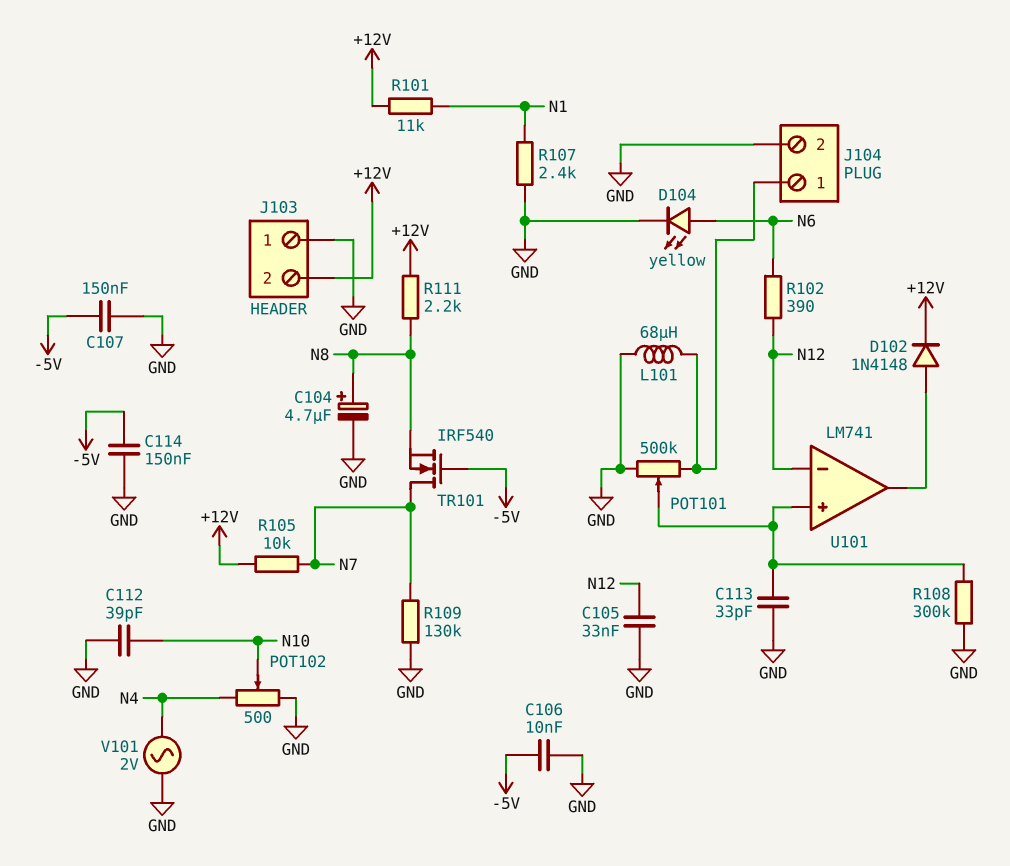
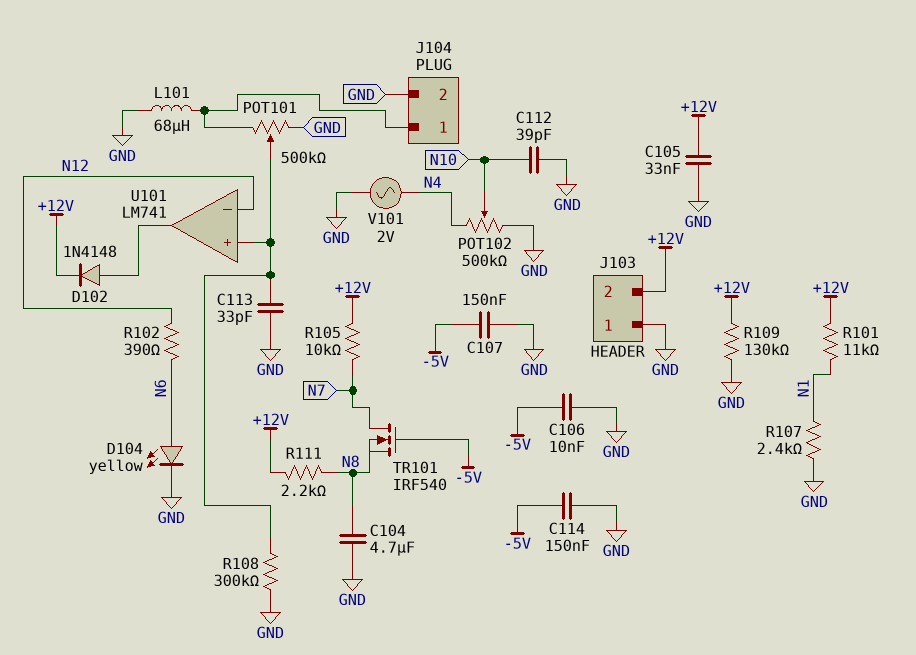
C104: 4.7uF (plus N8, minus GND) -> 4.7uF (GND, N8)
C105: 33nF (GND, N12) -> 33nF (+12V, GND)
POT102: 500 (GND, N4, wiper N10) -> 500k (GND, N4, wiper N10)
R109: 130k (GND, N7) -> 130k (+12V, GND)

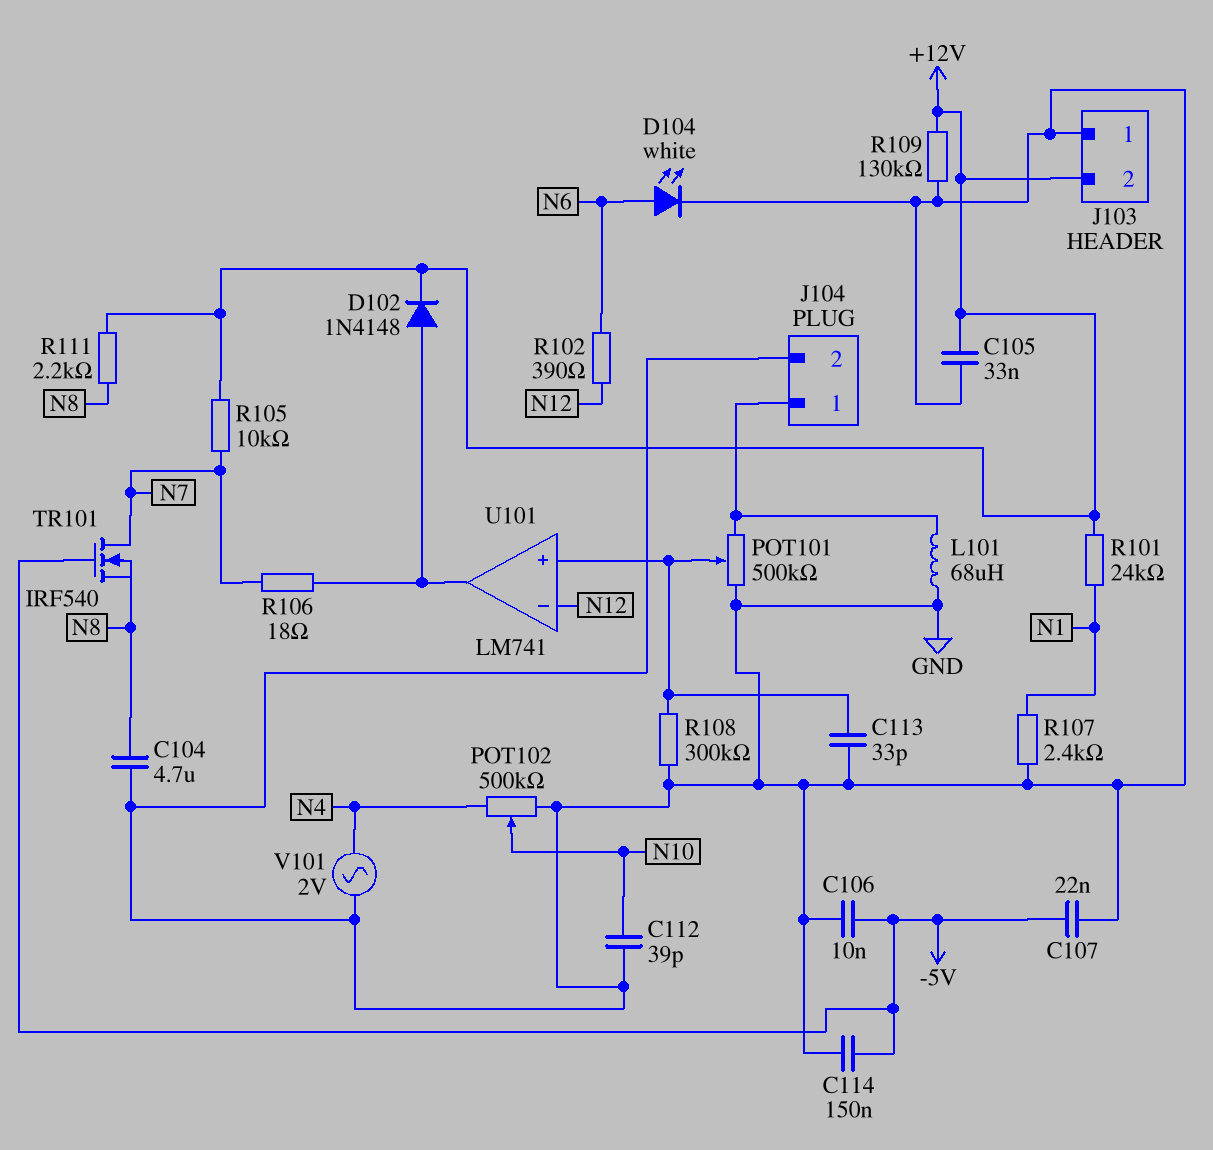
C107: 150nF (-5V, GND) -> 22nF (-5V, GND)
D104: LED yellow (A N6, K GND) -> LED white (A N6, K GND)
R101: 11k (+12V, N1) -> 24k (+12V, N1)
R106: none -> 18 (N7, U101/out)

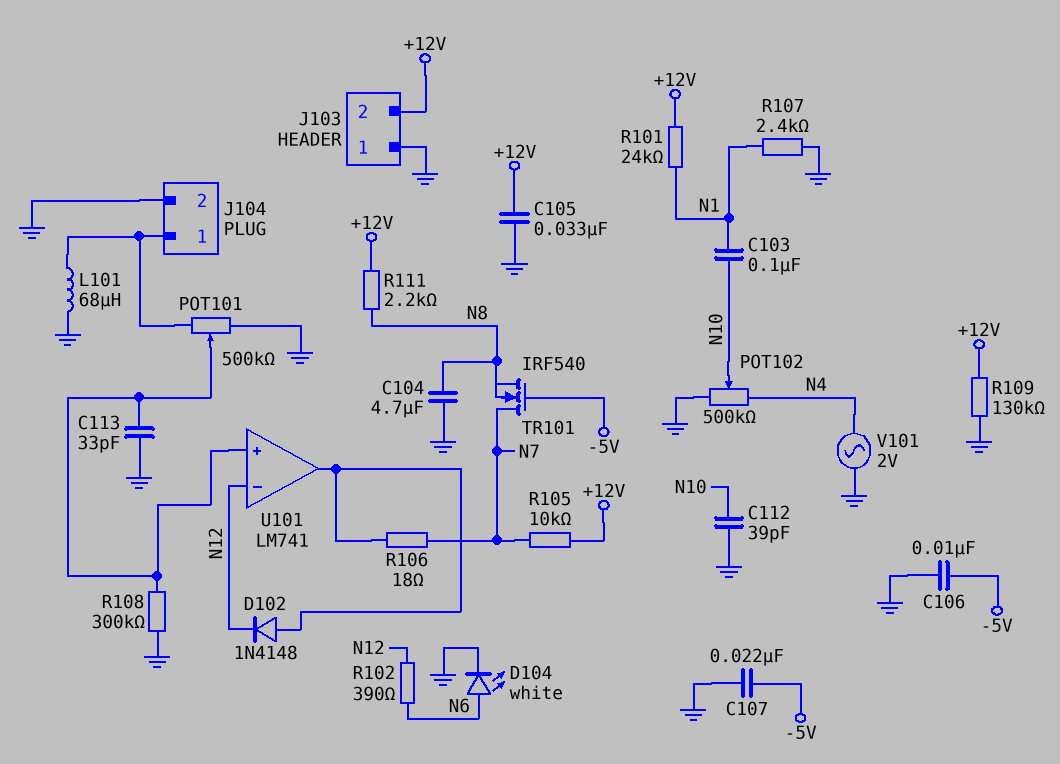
C103: none -> 100nF (N1, N10)
C114: 150nF (-5V, GND) -> none
D102: diode 1N4148 (A U101/out, K +12V) -> diode 1N4148 (A U101/out, K N12)

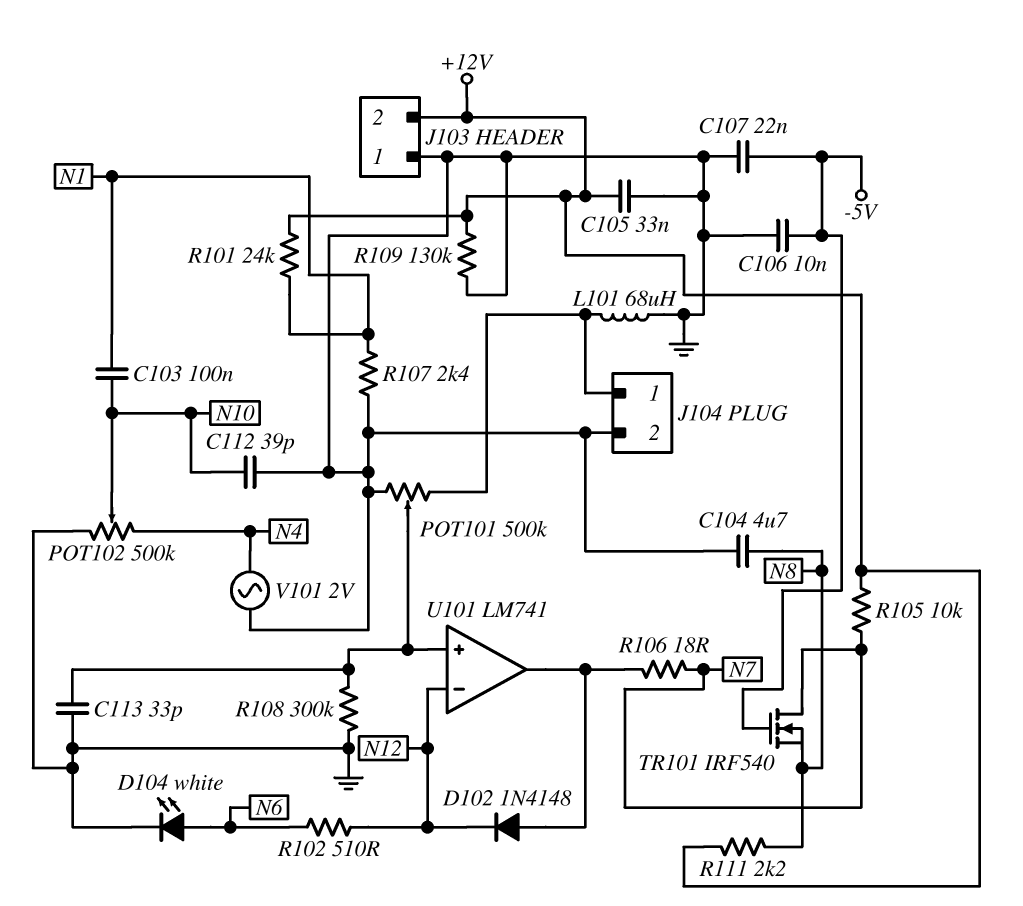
R102: 390 (N6, N12) -> 510 (N6, N12)

